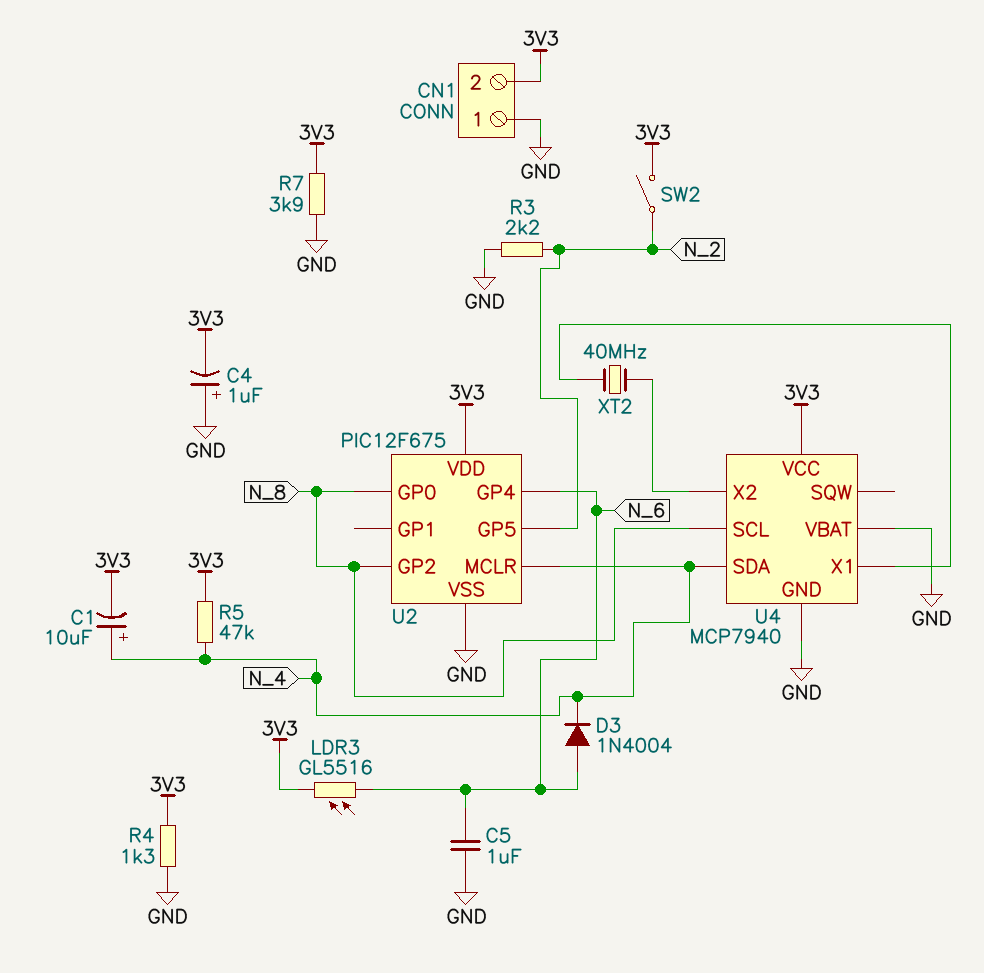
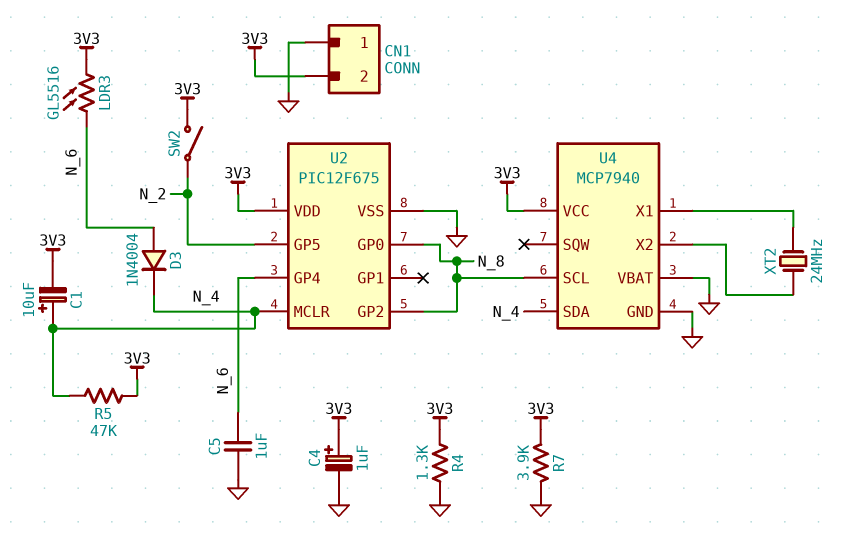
C4: 1uF (plus GND, minus 3V3) -> 1uF (plus 3V3, minus GND)
R3: 2.2k (GND, N_2) -> none
XT2: 40MHz (U4/X1, U4/X2) -> 24MHz (U4/X1, U4/X2)

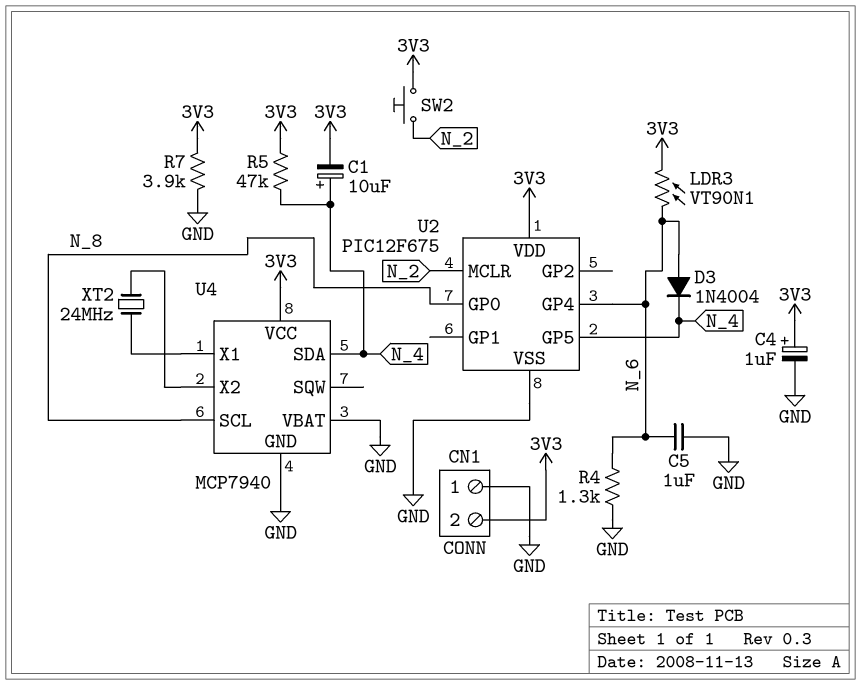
LDR3: GL5516 (3V3, N_6) -> VT90N1 (3V3, N_6)
R4: 1.3k (3V3, GND) -> 1.3k (GND, N_6)
SW2: switch (3V3, N_2) -> button (3V3, N_2)
U2 pin GP2: N_8 -> none
U2 pin GP5: N_2 -> N_4
U2 pin MCLR: N_4 -> N_2

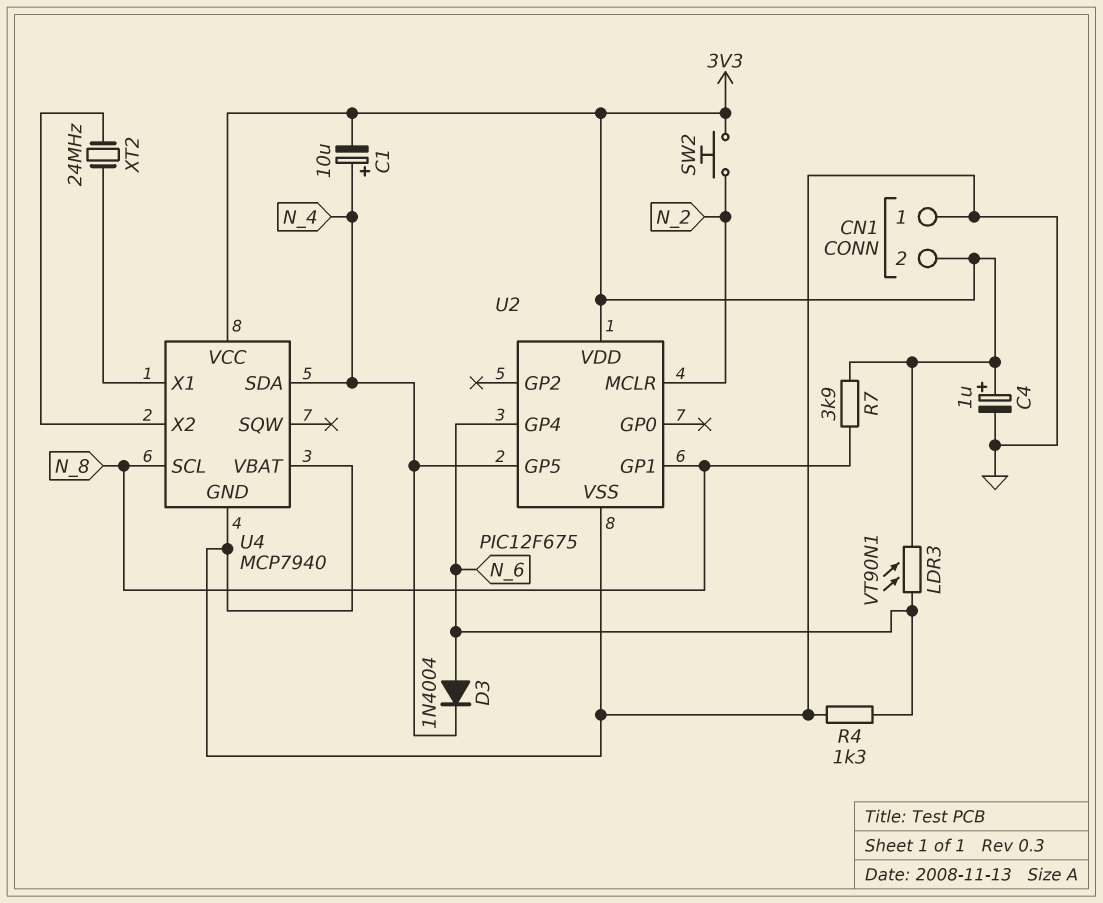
C5: 1uF (GND, N_6) -> none
R5: 47k (3V3, N_4) -> none
R7: 3.9k (3V3, GND) -> 3.9k (3V3, N_8)
U2 pin GP0: N_8 -> none
U2 pin GP1: none -> N_8

